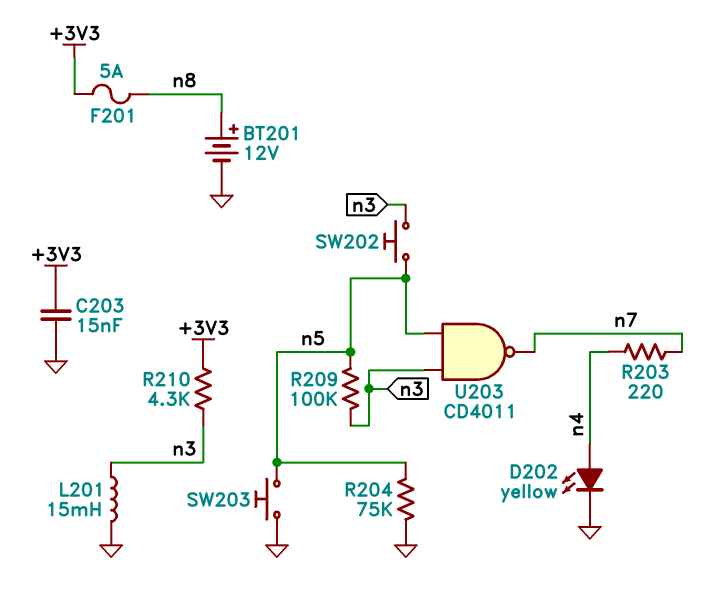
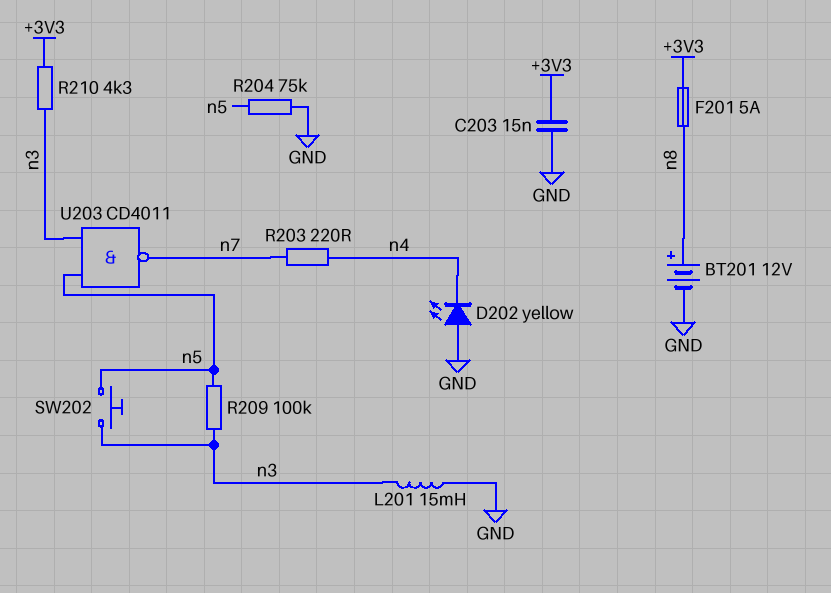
D202: LED yellow (A n4, K GND) -> LED yellow (A GND, K n4)
SW203: button (GND, n5) -> none

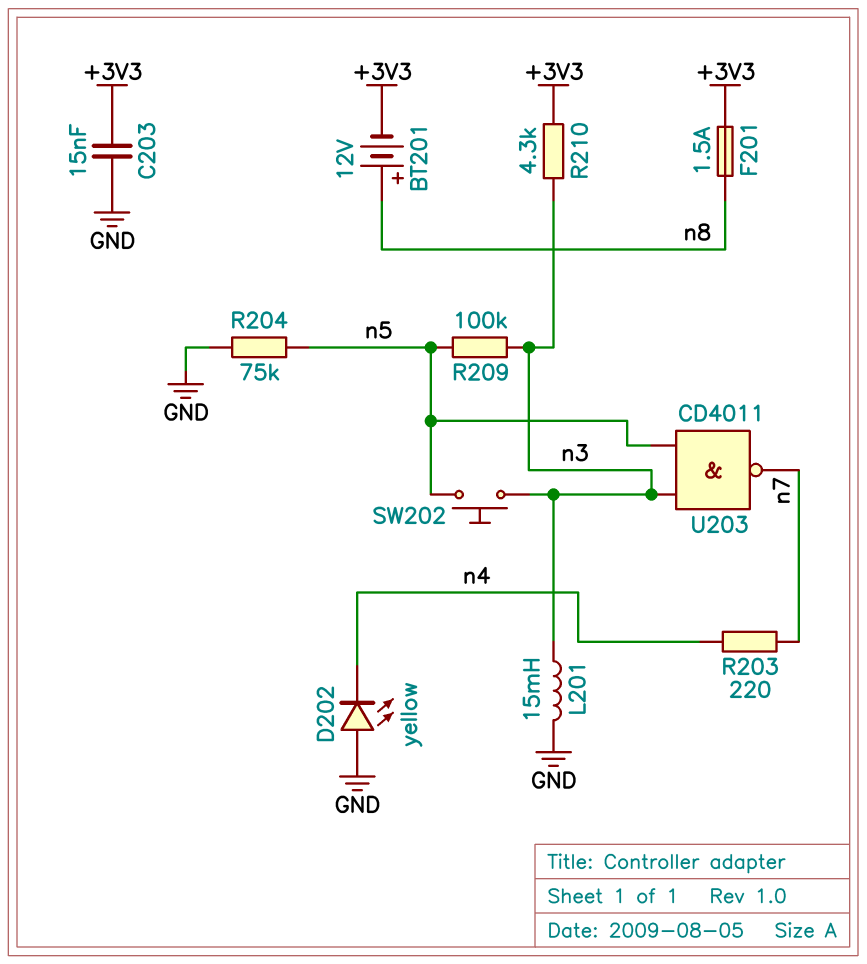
BT201: 12V (plus n8, minus GND) -> 12V (plus n8, minus +3V3)
F201: 5A (+3V3, n8) -> 1.5A (+3V3, n8)

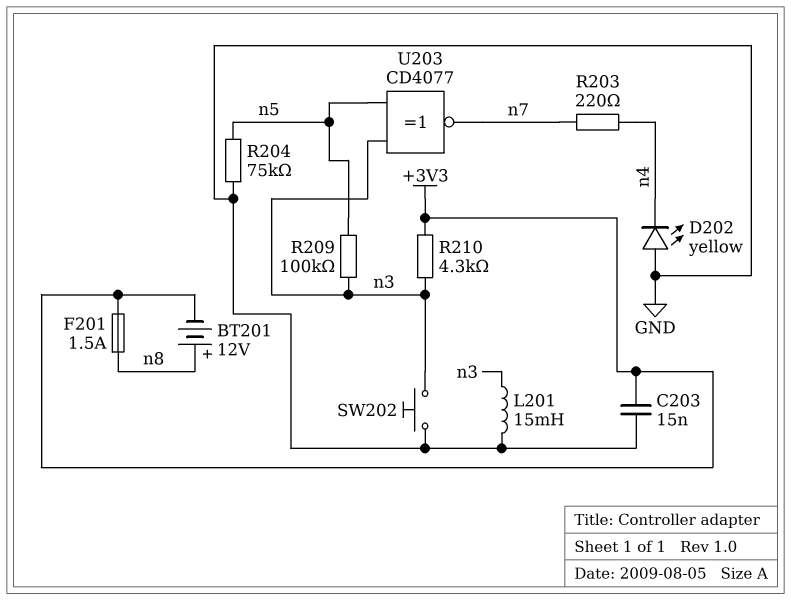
SW202: button (n3, n5) -> button (GND, n3)
U203: NAND CD4011 (in n3, in n5, out n7) -> XNOR CD4077 (in n3, in n5, out n7)

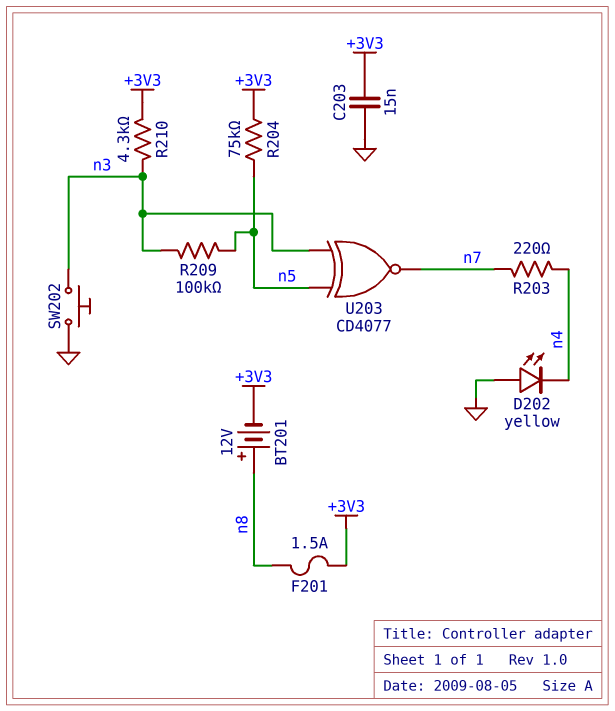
L201: 15mH (GND, n3) -> none
R204: 75k (GND, n5) -> 75k (+3V3, n5)

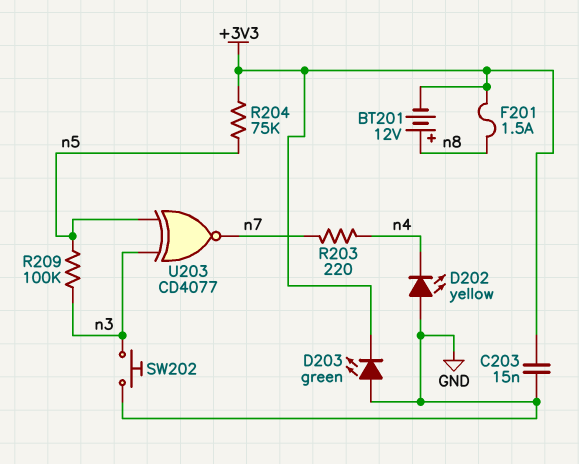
D203: none -> LED green (A GND, K +3V3)
R210: 4.3k (+3V3, n3) -> none

